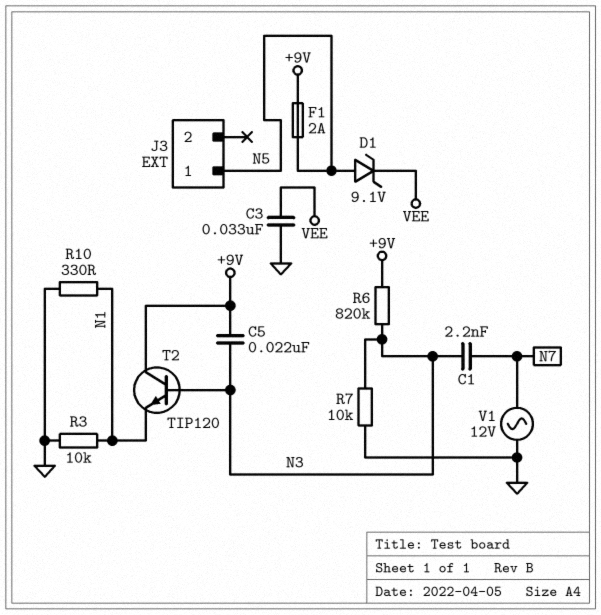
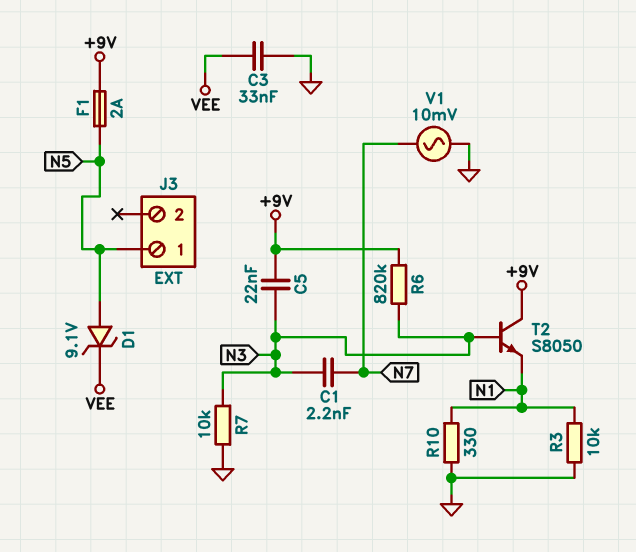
T2: NPN TIP120 (B N3, C +9V, E N1) -> NPN S8050 (B N3, C +9V, E N1)
V1: AC 12V (GND, N7) -> AC 10mV (GND, N7)

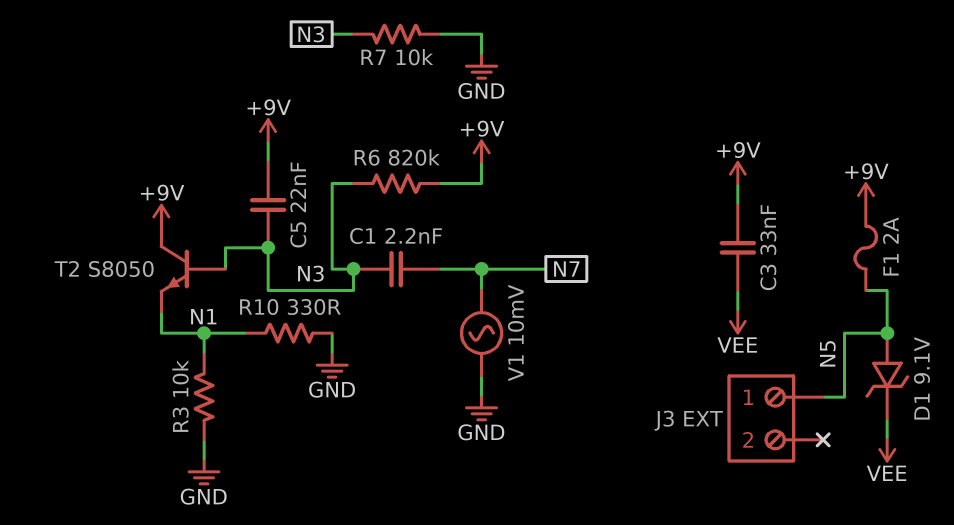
C3: 33nF (GND, VEE) -> 33nF (+9V, VEE)

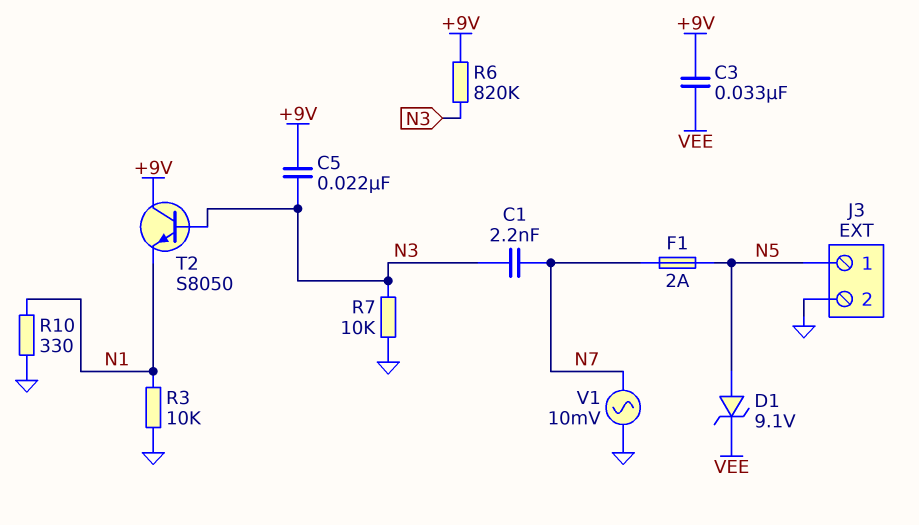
F1: 2A (+9V, N5) -> 2A (N5, N7)
J3 pin 2: none -> GND

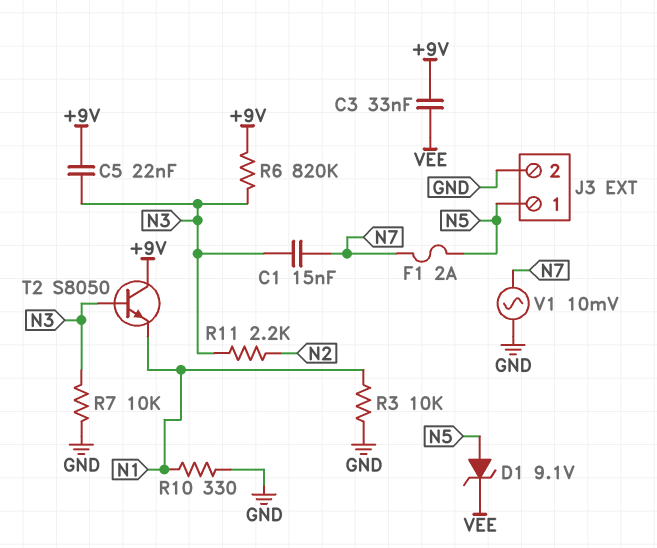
C1: 2.2nF (N3, N7) -> 15nF (N3, N7)
R11: none -> 2.2k (N2, N3)

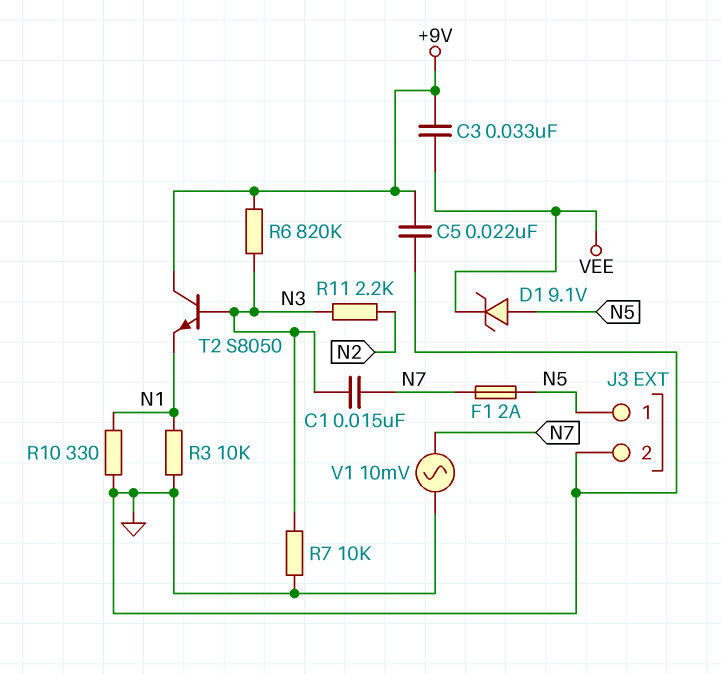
C5: 22nF (+9V, N3) -> 22nF (+9V, GND)

